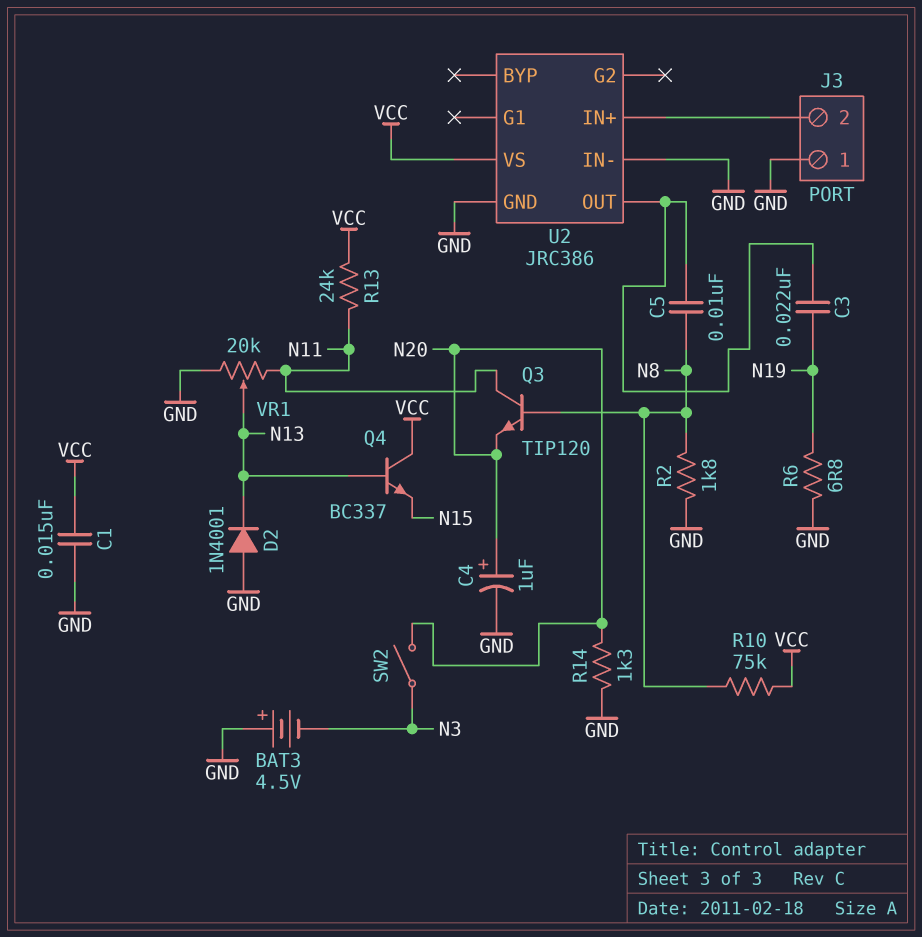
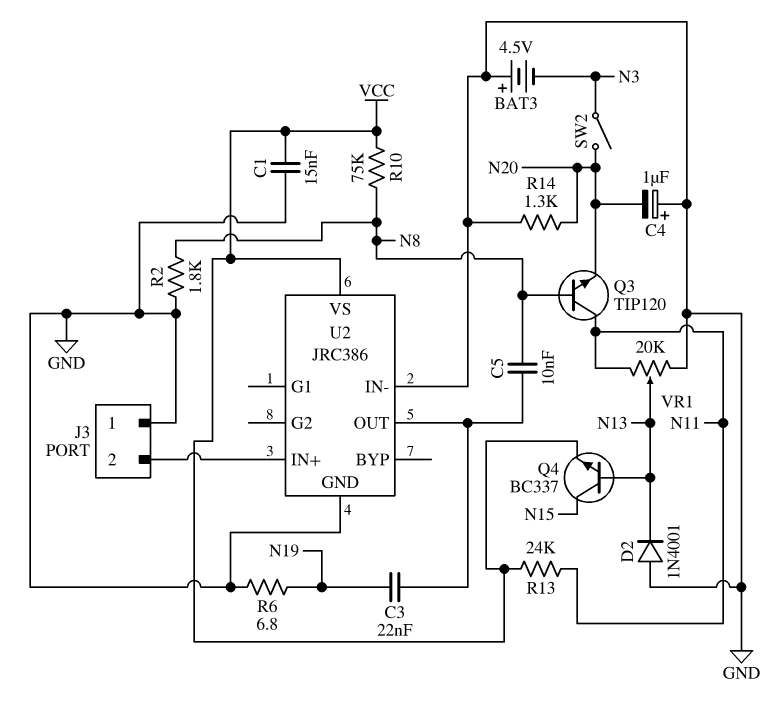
C4: 1uF (plus N20, minus GND) -> 1uF (plus GND, minus N20)
Q4: NPN BC337 (B N13, C VCC, E N15) -> NPN BC337 (B N13, C N15, E VCC)

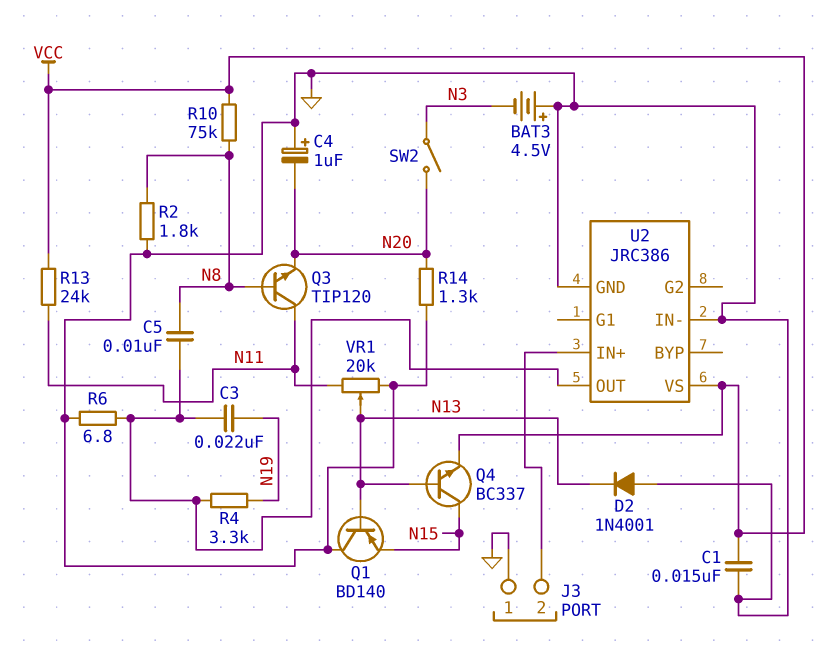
Q1: none -> PNP BD140 (B N13, C GND, E N15)
R4: none -> 3.3k (N19, U2/OUT)
R6: 6.8 (GND, N19) -> 6.8 (GND, U2/OUT)

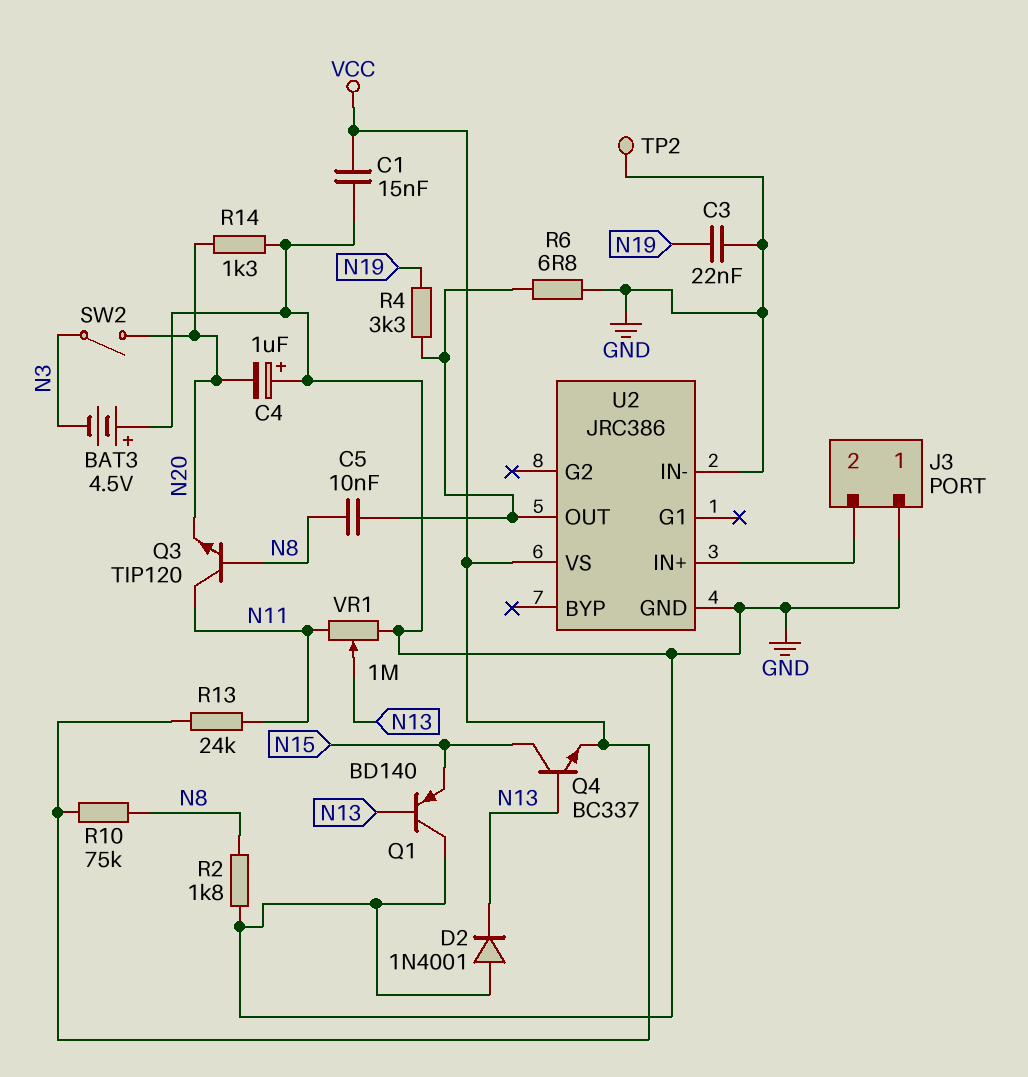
C3: 22nF (N19, U2/OUT) -> 22nF (GND, N19)
TP2: none -> test point (GND)
VR1: 20k (GND, N11, wiper N13) -> 1M (GND, N11, wiper N13)

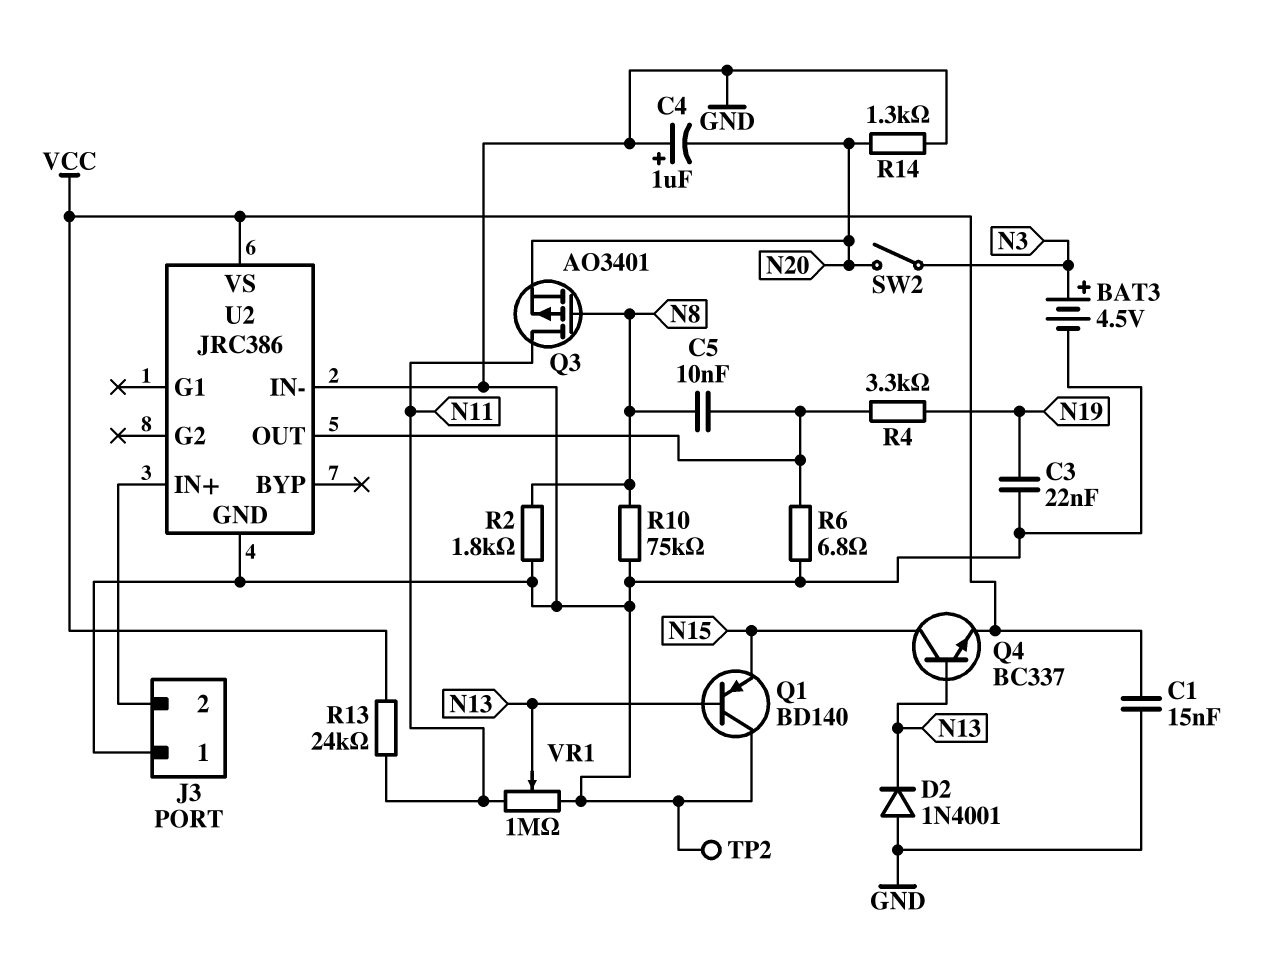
BAT3: 4.5V (plus GND, minus N3) -> 4.5V (plus N3, minus GND)
Q3: NPN TIP120 (B N8, C N11, E N20) -> PMOS AO3401 (G N8, D N11, S N20)
R10: 75k (N8, VCC) -> 75k (GND, N8)

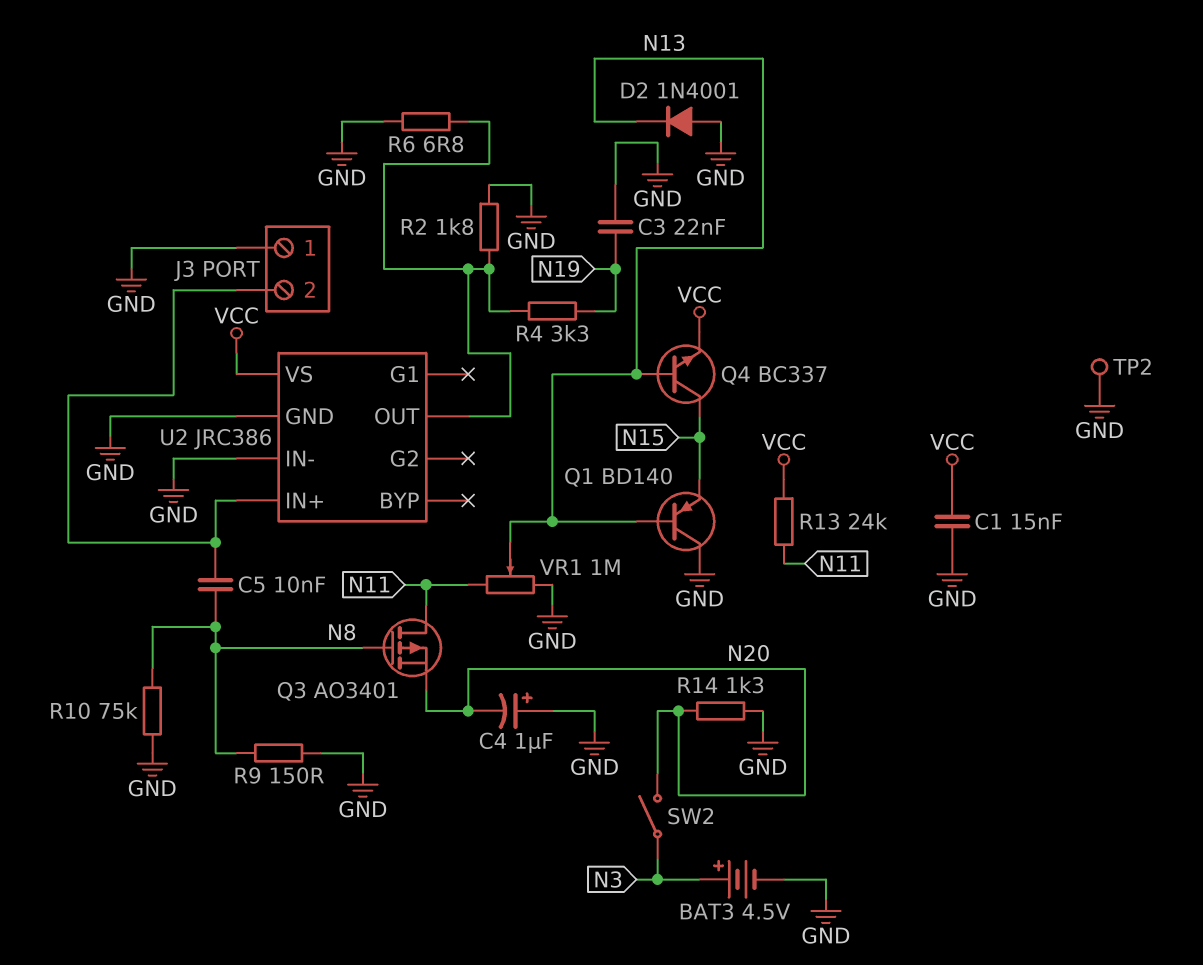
C5: 10nF (N8, U2/OUT) -> 10nF (J3/2, N8)
R2: 1.8k (GND, N8) -> 1.8k (GND, U2/OUT)
R9: none -> 150 (GND, N8)

